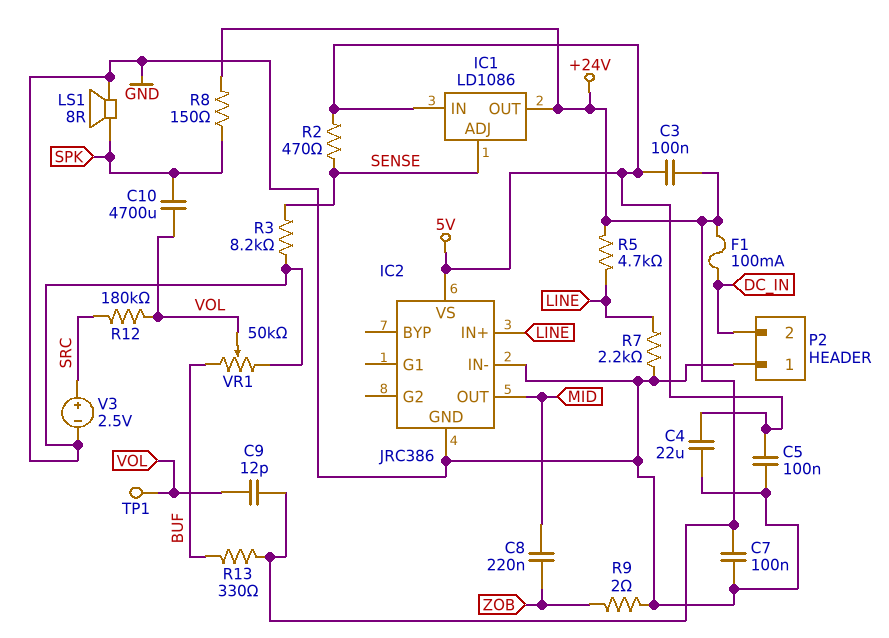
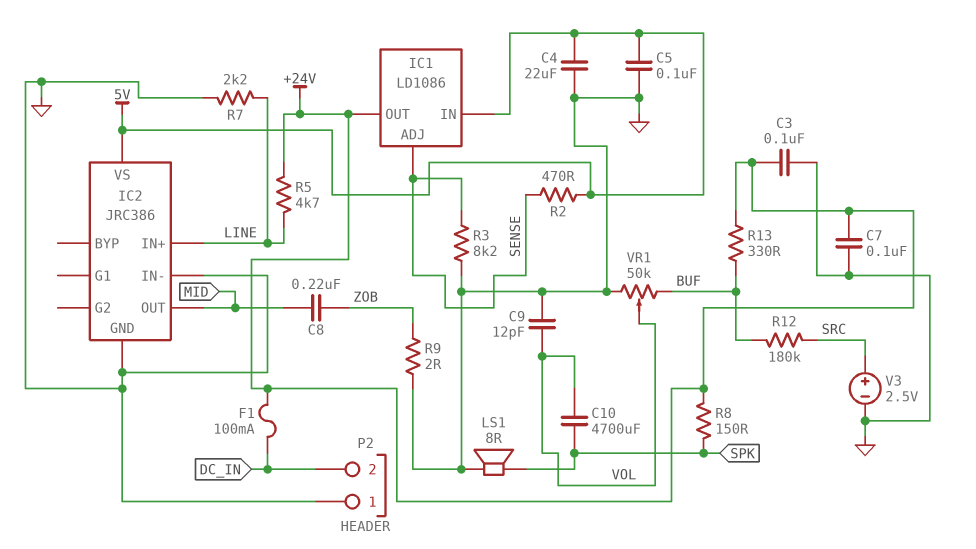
C3: 100nF (+24V, 5V) -> 100nF (+24V, GND)
C9: 12pF (+24V, VOL) -> 12pF (GND, VOL)
R12: 180k (SRC, VOL) -> 180k (BUF, SRC)
TP1: test point (VOL) -> none

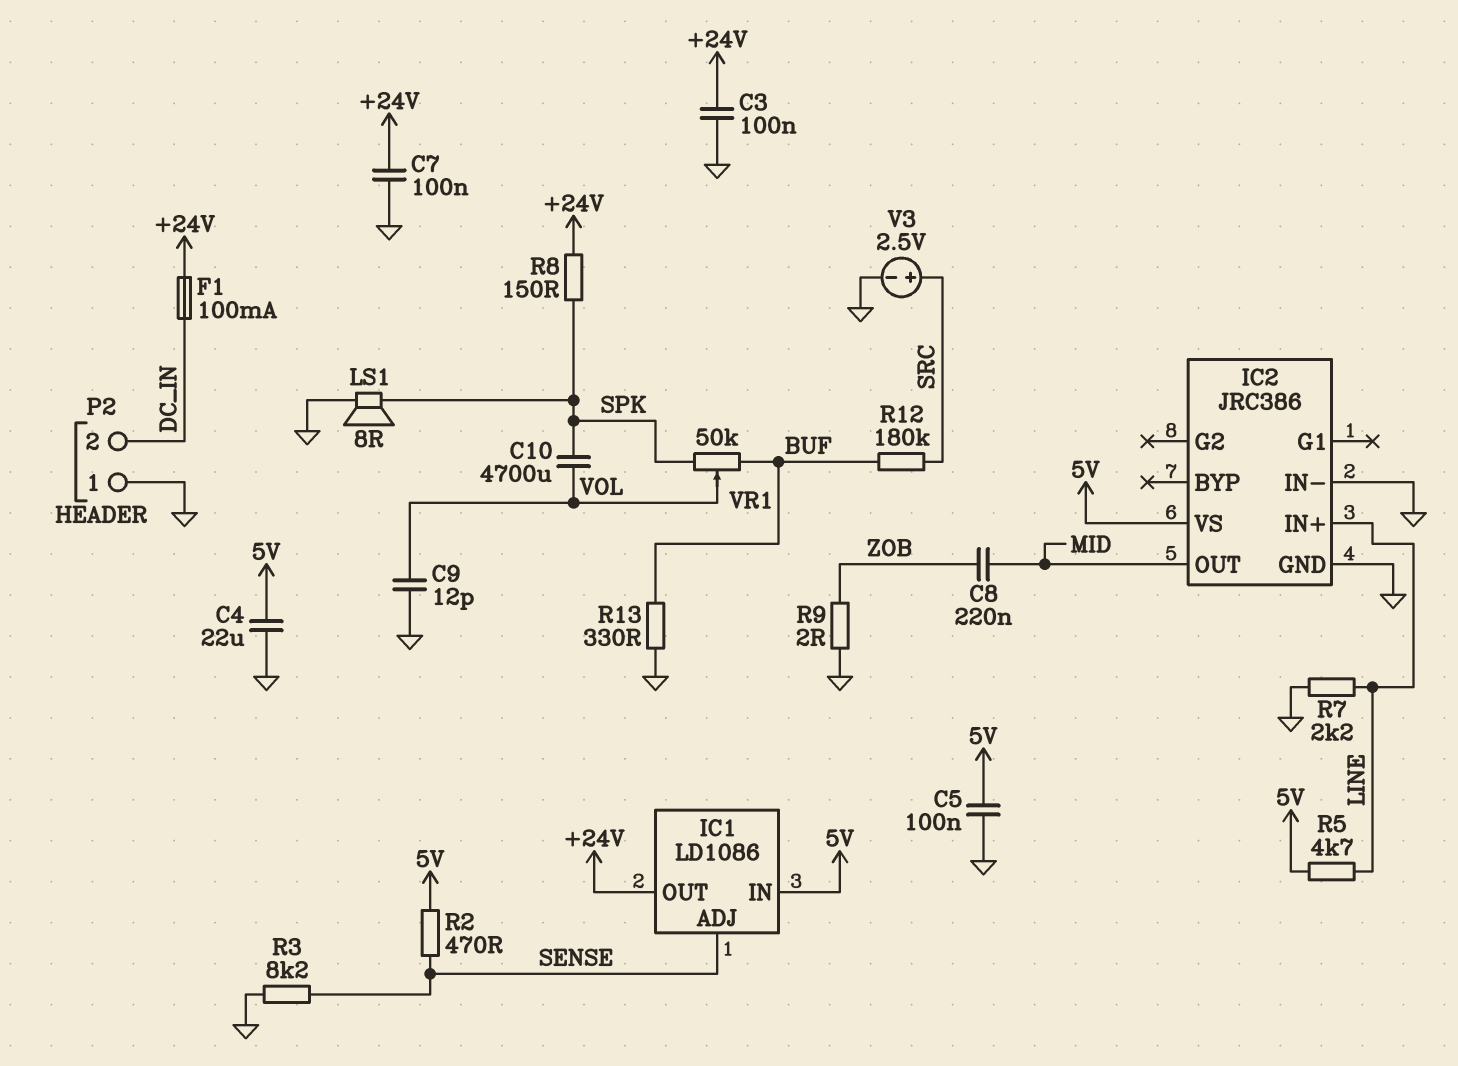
R5: 4.7k (+24V, LINE) -> 4.7k (5V, LINE)
R13: 330 (+24V, BUF) -> 330 (BUF, GND)
VR1: 50k (BUF, GND, wiper VOL) -> 50k (BUF, SPK, wiper VOL)

